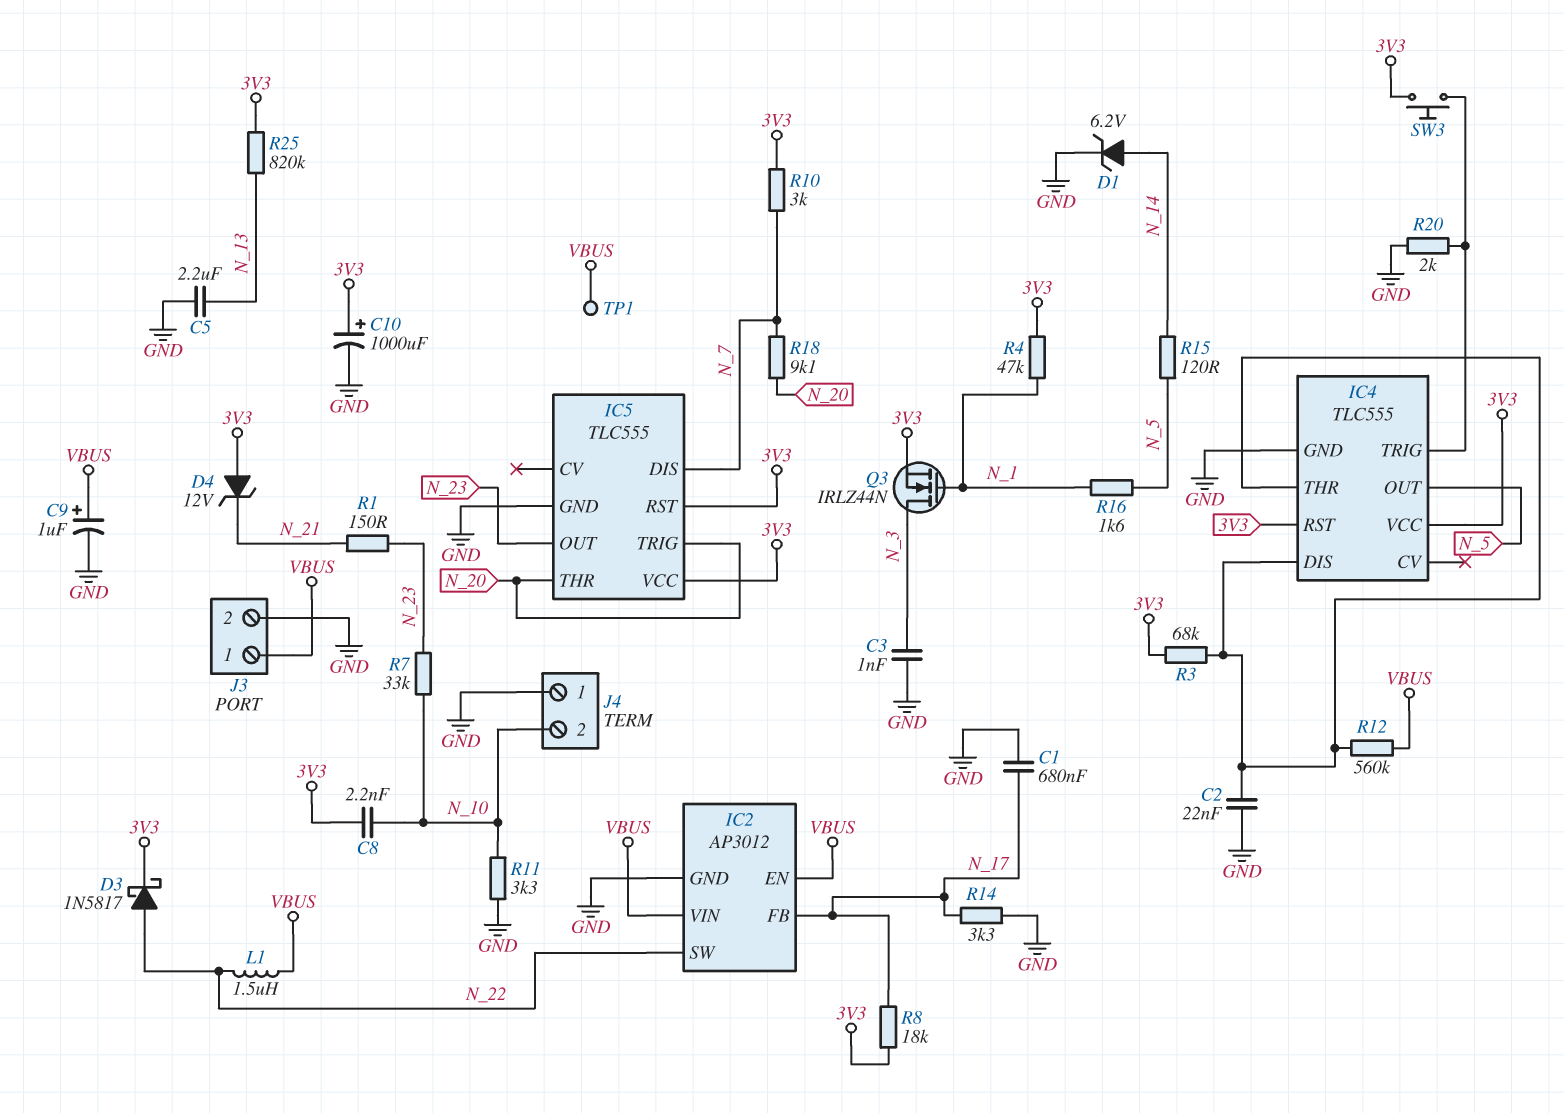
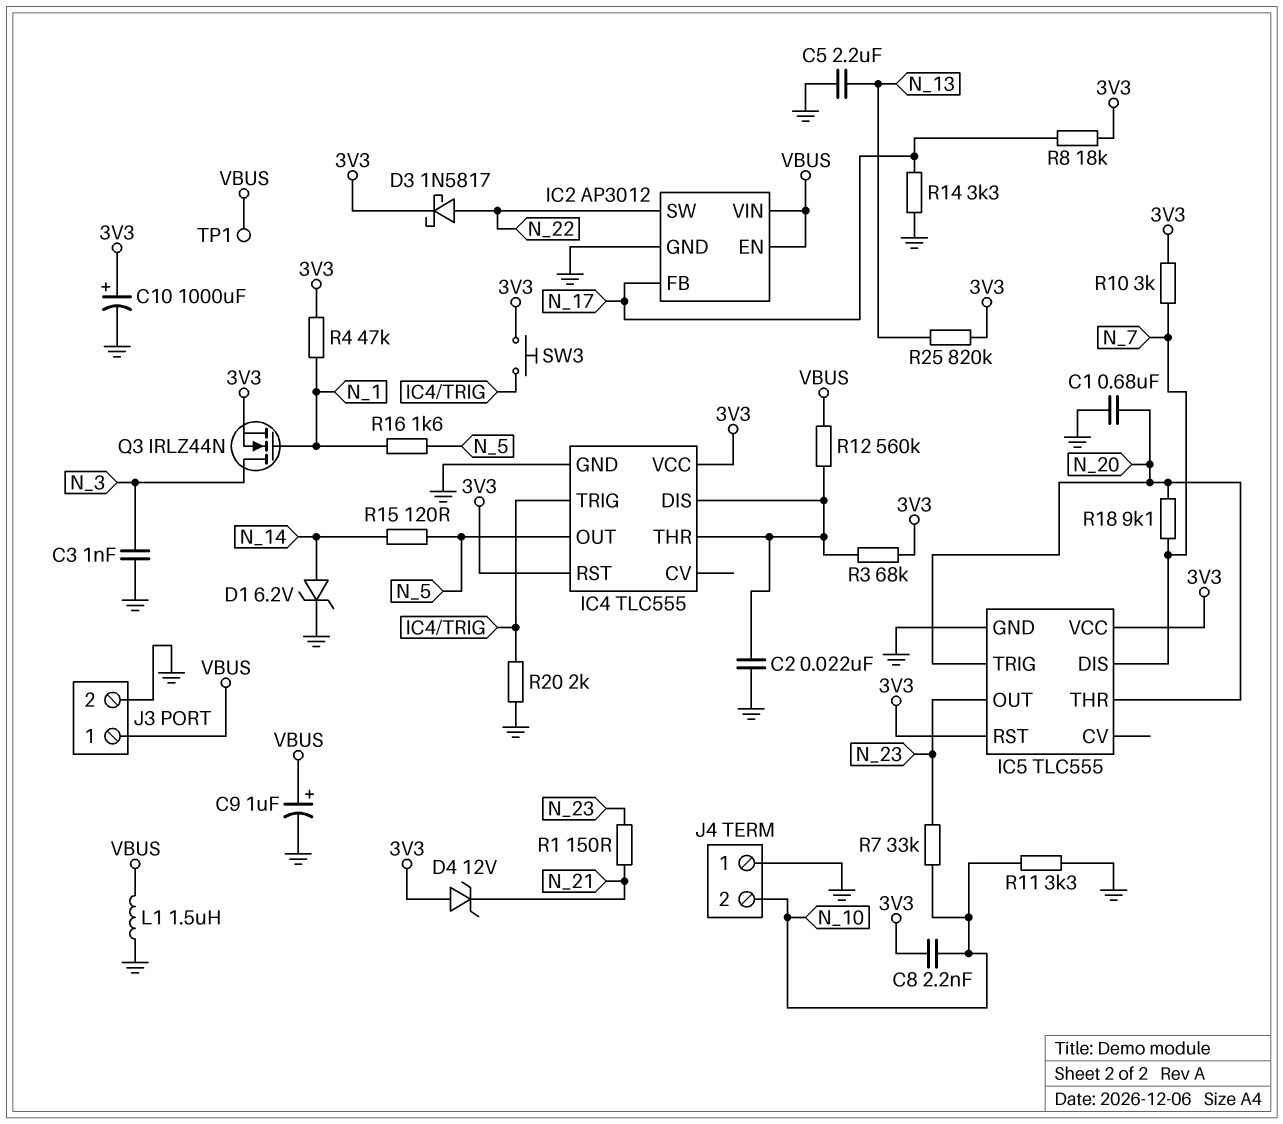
C1: 680nF (GND, N_17) -> 680nF (GND, N_20)
L1: 1.5uH (N_22, VBUS) -> 1.5uH (GND, VBUS)

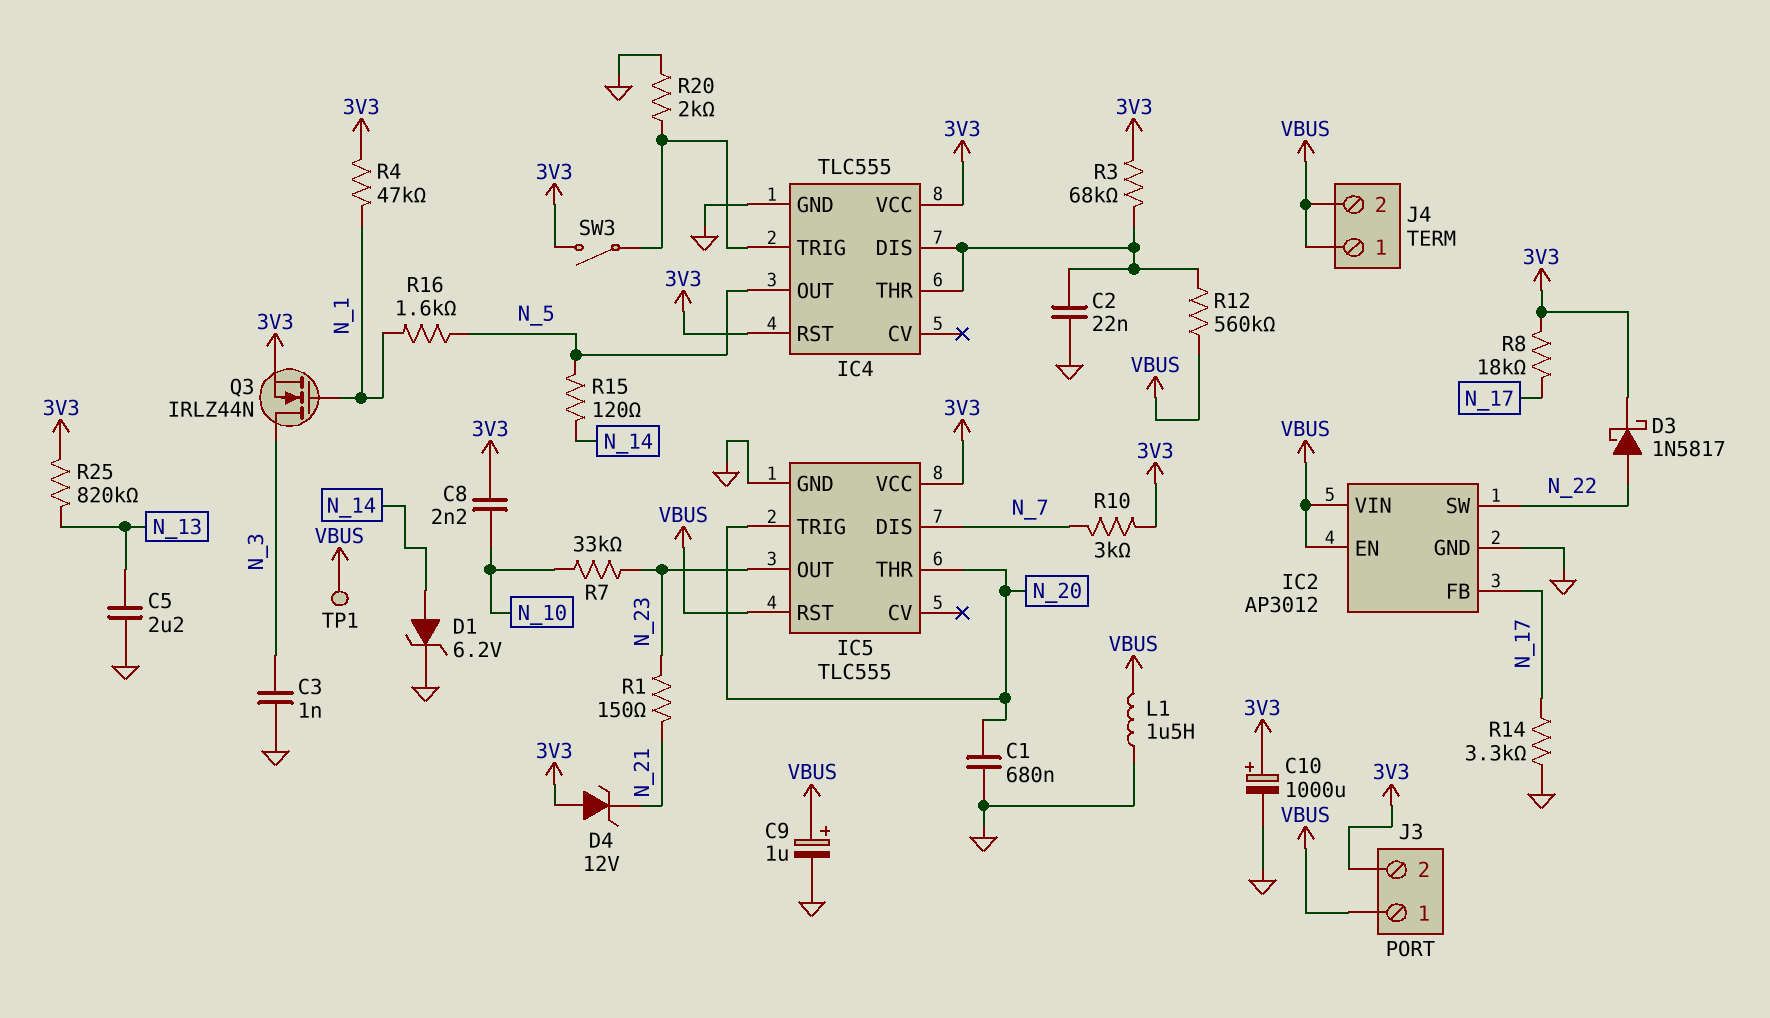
IC5 pin RST: 3V3 -> VBUS
J3 pin 2: GND -> 3V3
J4 pin 1: GND -> VBUS
J4 pin 2: N_10 -> VBUS
R11: 3.3k (GND, N_10) -> none
R18: 9.1k (N_7, N_20) -> none
SW3: button (3V3, IC4/TRIG) -> switch (3V3, IC4/TRIG)

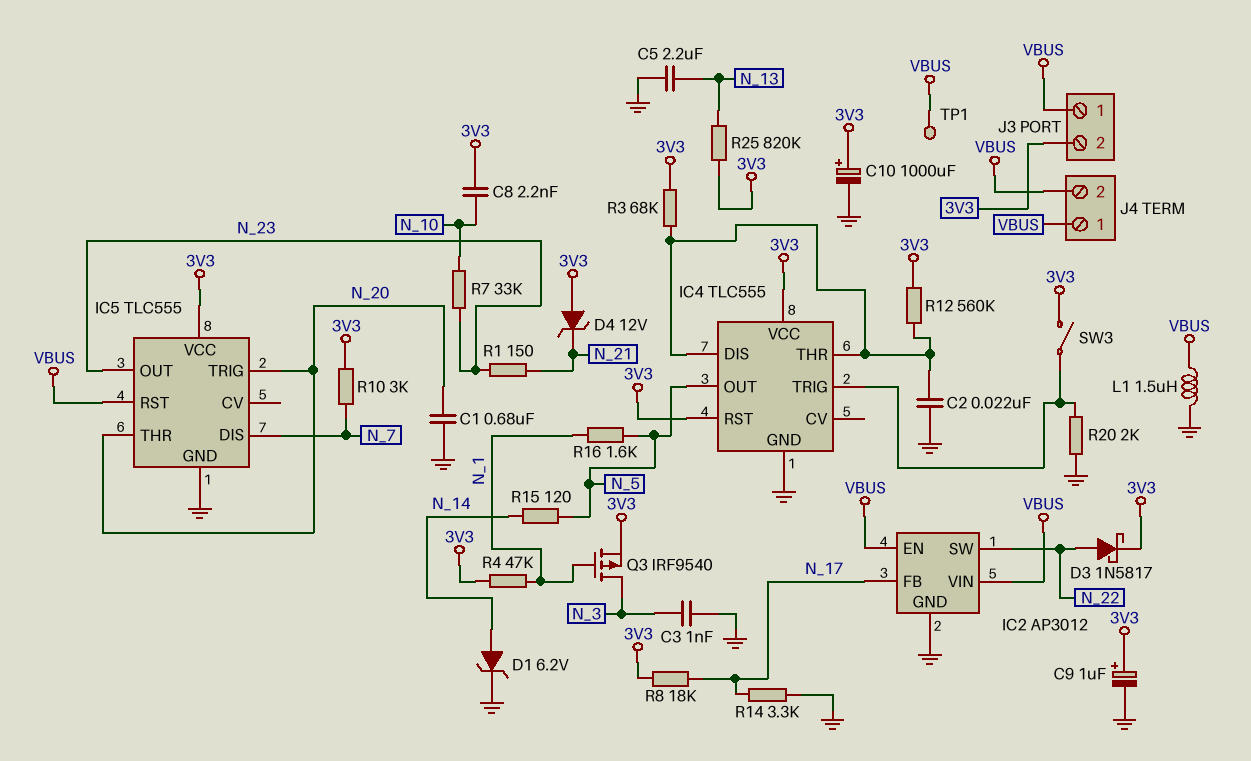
C9: 1uF (plus VBUS, minus GND) -> 1uF (plus 3V3, minus GND)
Q3: NMOS IRLZ44N (G N_1, D N_3, S 3V3) -> PMOS IRF9540 (G N_1, D N_3, S 3V3)
R12: 560k (IC4/DIS, VBUS) -> 560k (3V3, IC4/DIS)

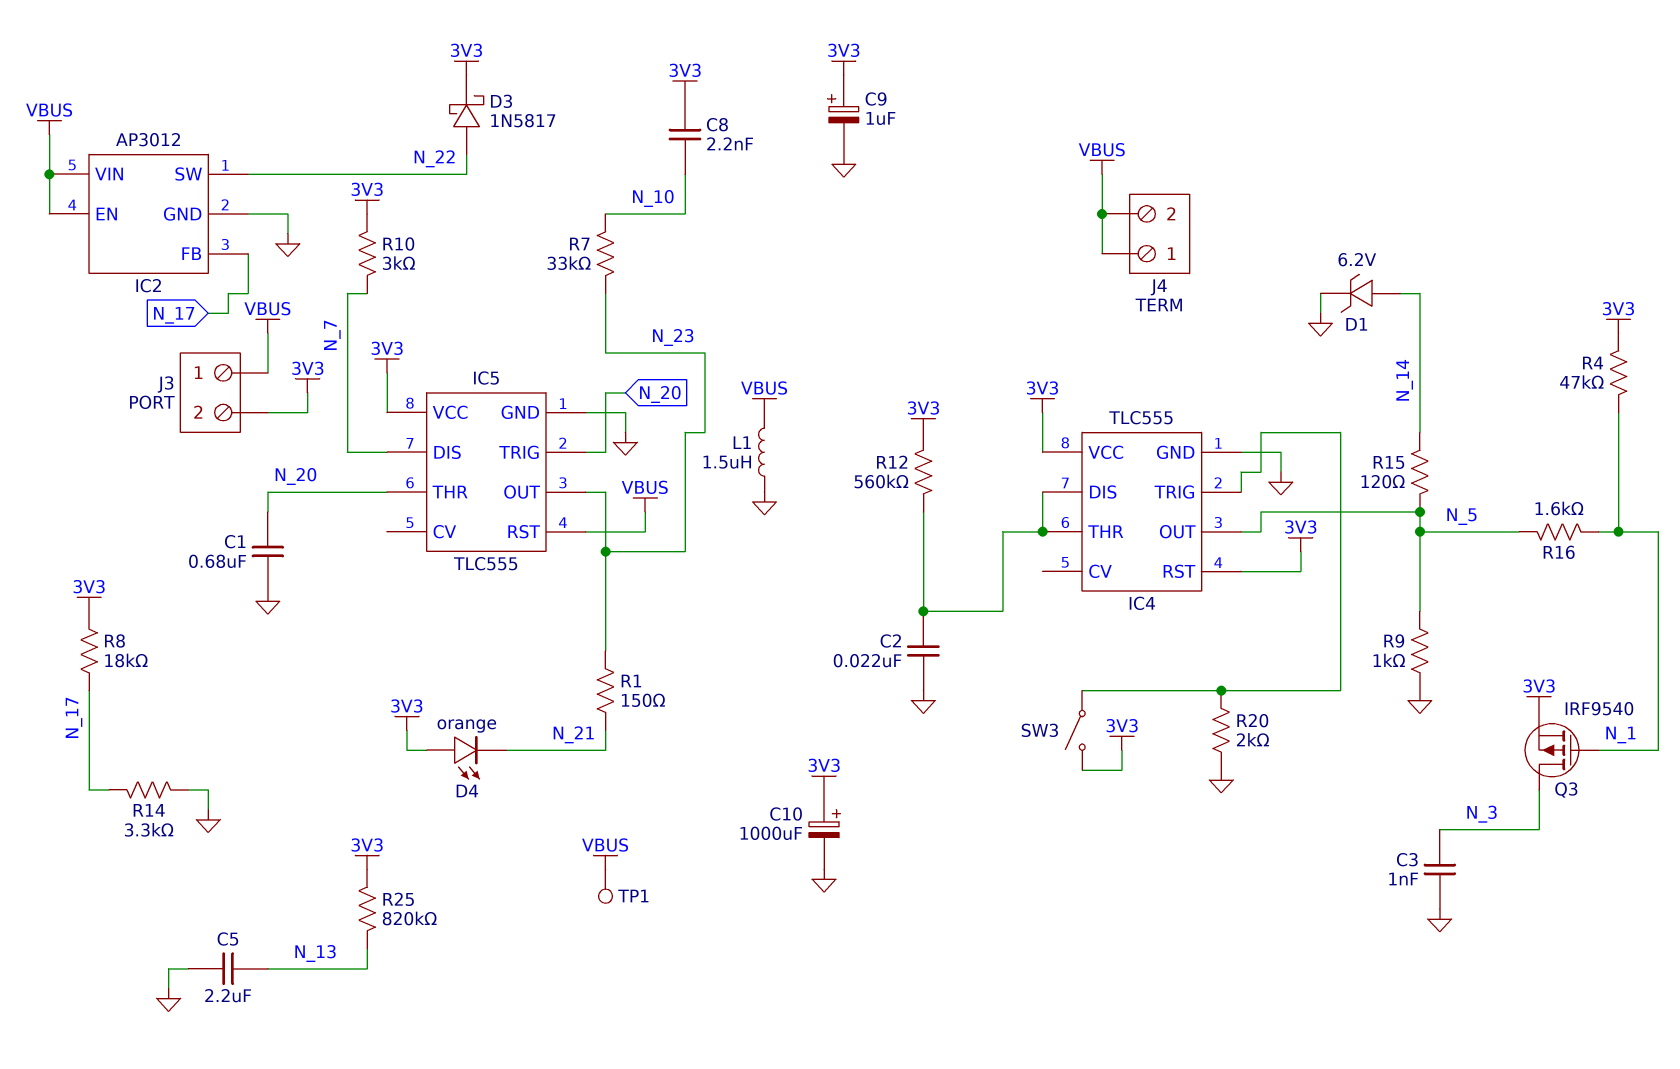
D4: zener 12V (A 3V3, K N_21) -> LED orange (A 3V3, K N_21)
R3: 68k (3V3, IC4/DIS) -> none
R9: none -> 1k (GND, N_5)

